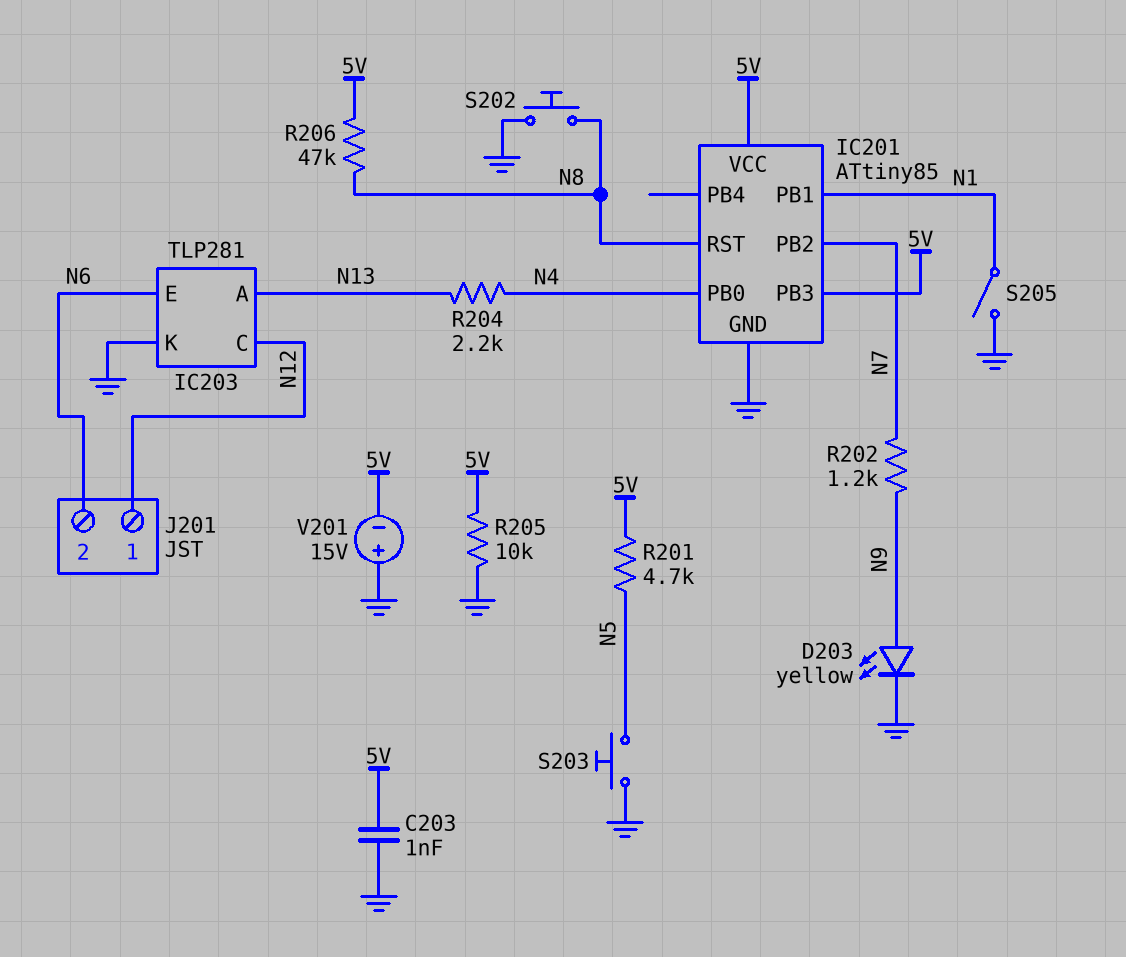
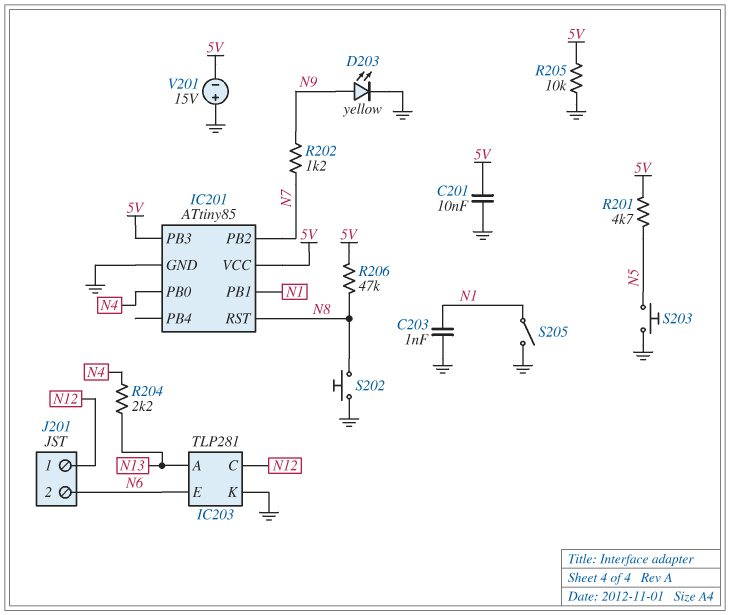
C201: none -> 10nF (5V, GND)
C203: 1nF (5V, GND) -> 1nF (GND, N1)

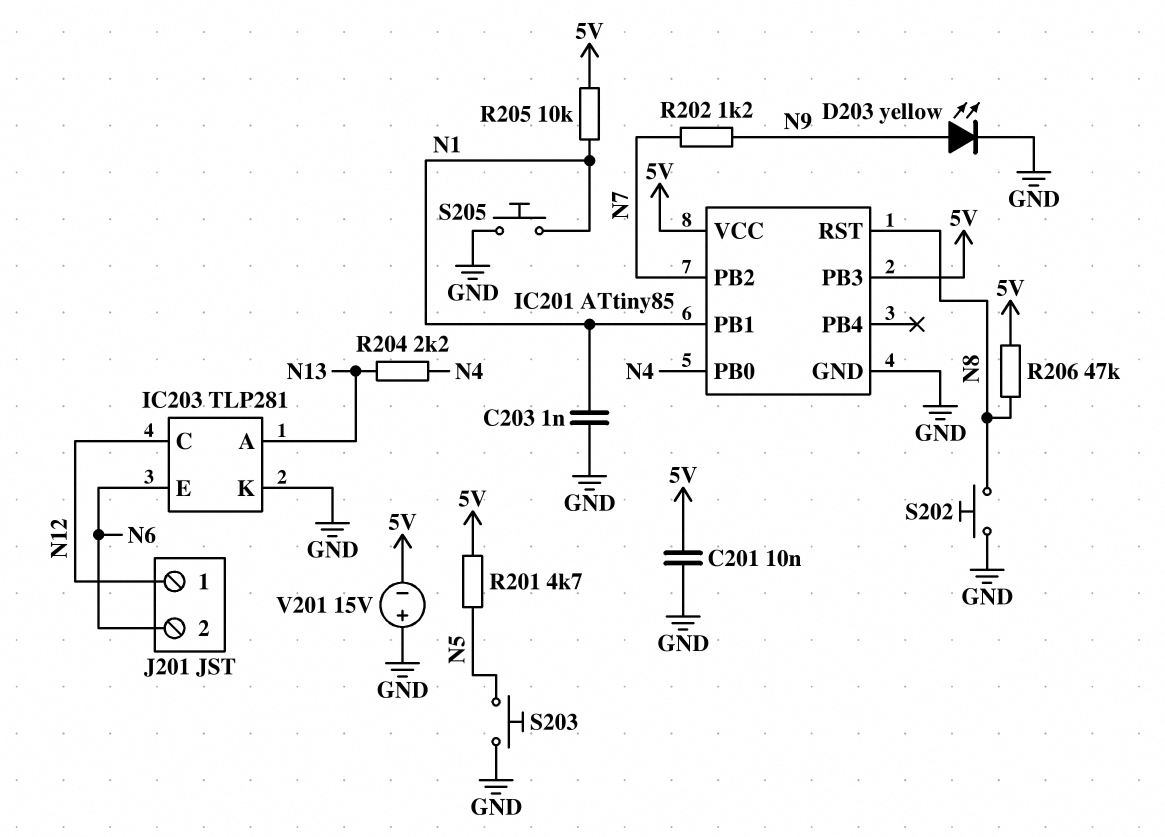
R205: 10k (5V, GND) -> 10k (5V, N1)
S205: switch (GND, N1) -> button (GND, N1)

